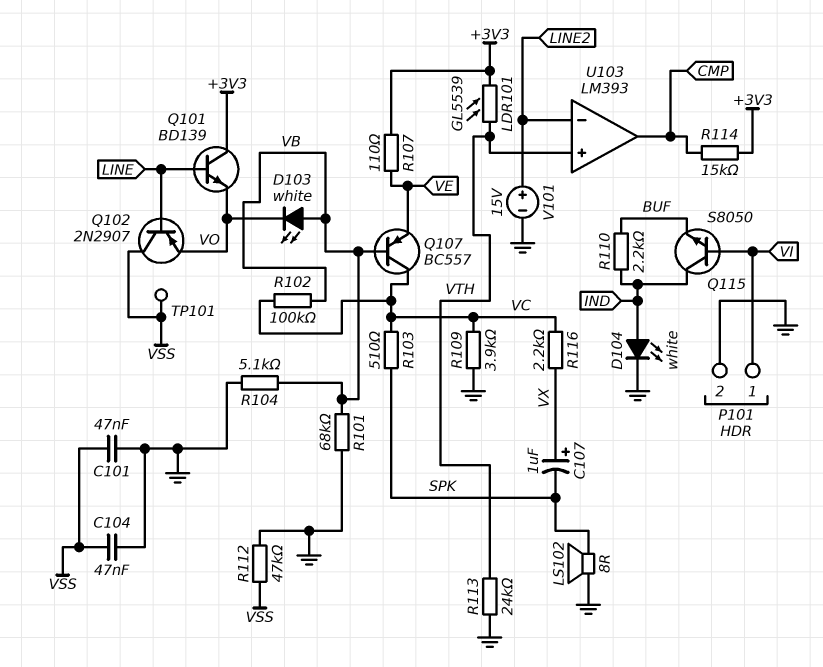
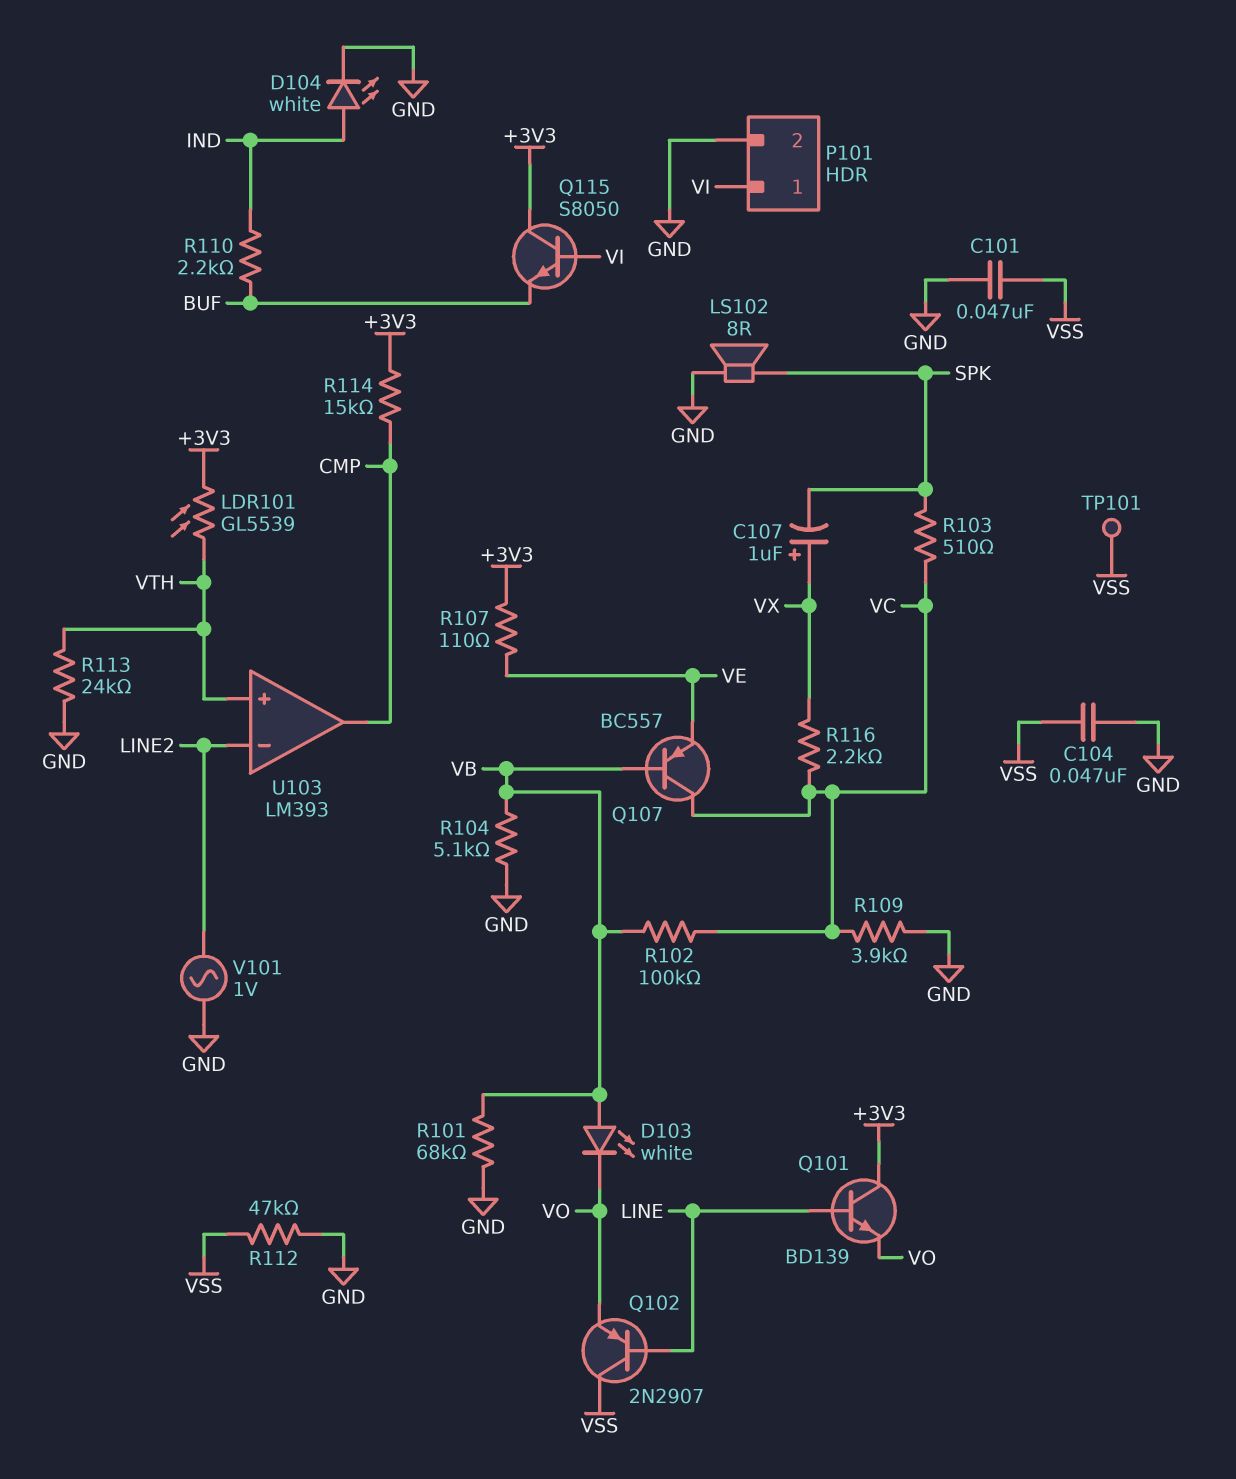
Q115: NPN S8050 (B VI, C IND, E BUF) -> NPN S8050 (B VI, C +3V3, E BUF)
V101: 15V (plus LINE2, minus GND) -> AC 1V (GND, LINE2)

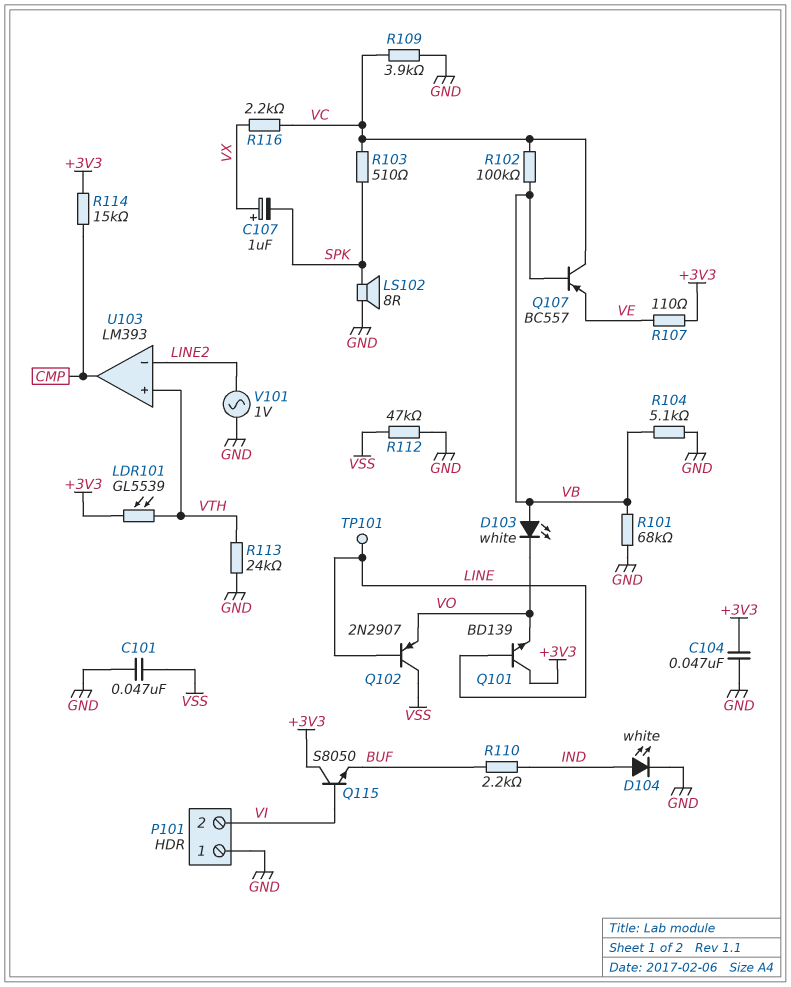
C104: 47nF (GND, VSS) -> 47nF (+3V3, GND)
P101 pin 1: VI -> GND
P101 pin 2: GND -> VI
TP101: test point (VSS) -> test point (LINE)

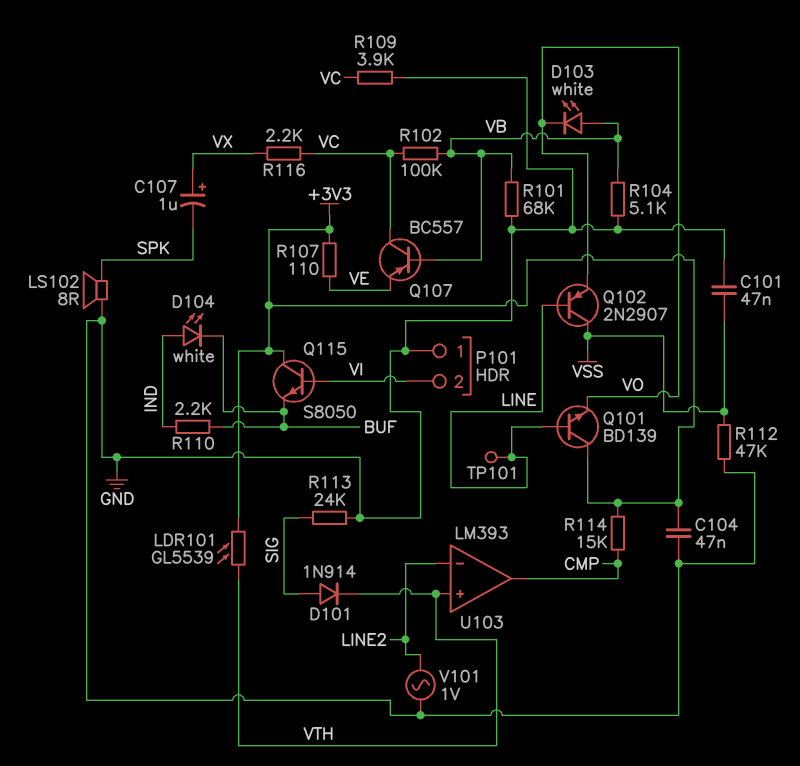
D101: none -> diode 1N914 (A SIG, K VTH)
D104: LED white (A IND, K GND) -> LED white (A IND, K BUF)
R103: 510 (SPK, VC) -> none
R113: 24k (GND, VTH) -> 24k (GND, SIG)

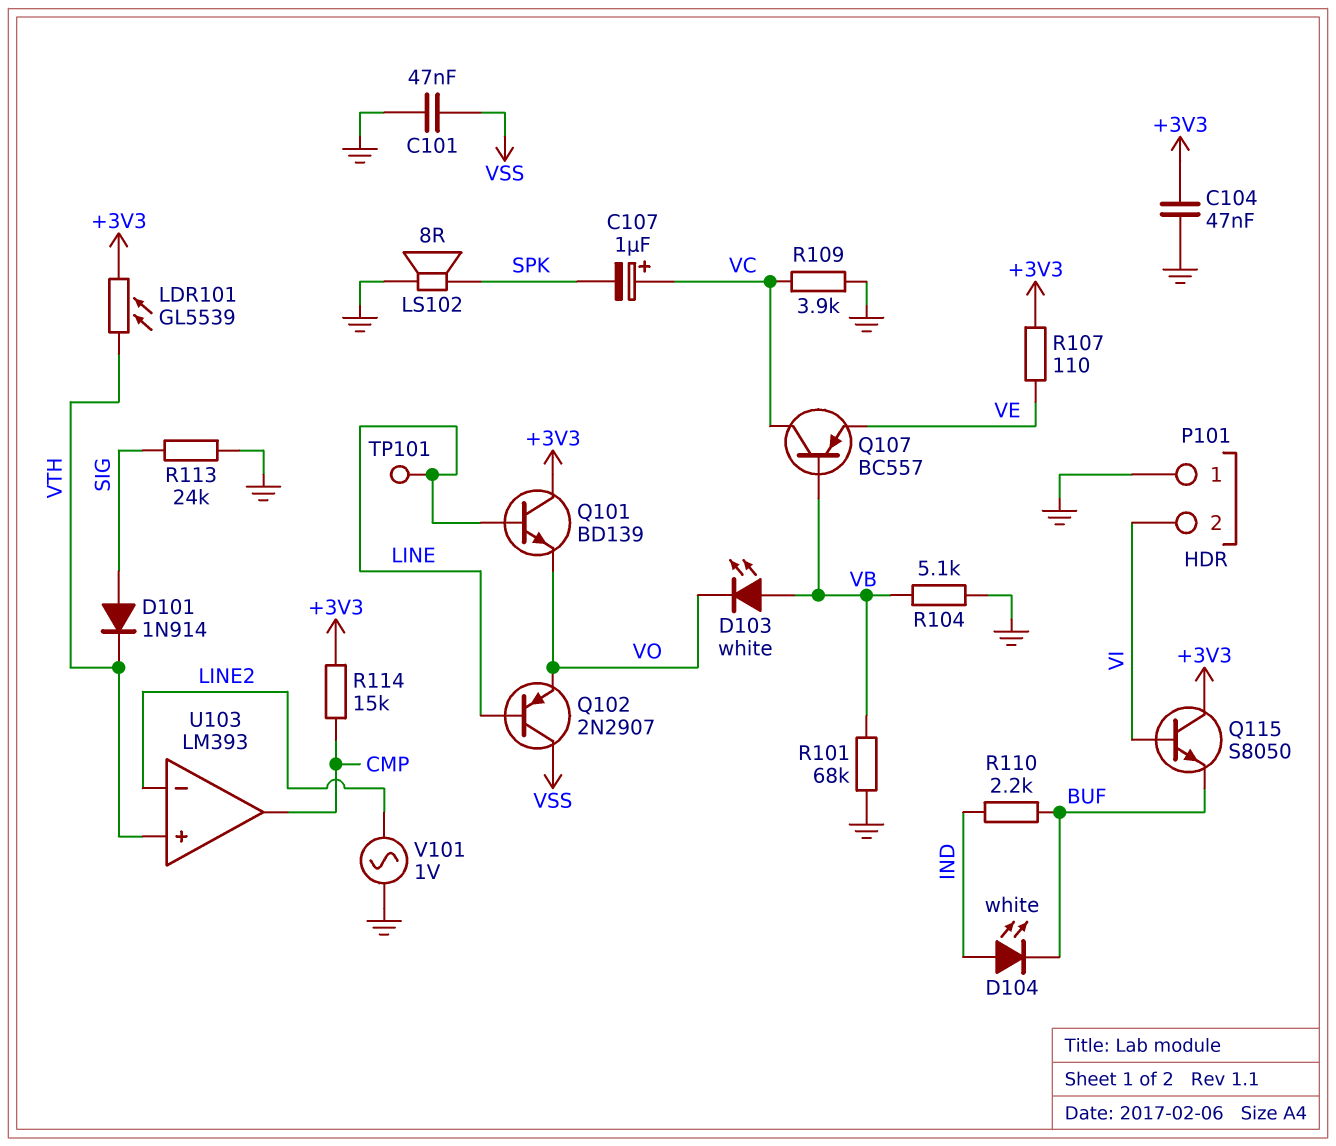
C107: 1uF (plus VX, minus SPK) -> 1uF (plus VC, minus SPK)
R102: 100k (VB, VC) -> none
R112: 47k (GND, VSS) -> none
R116: 2.2k (VC, VX) -> none

